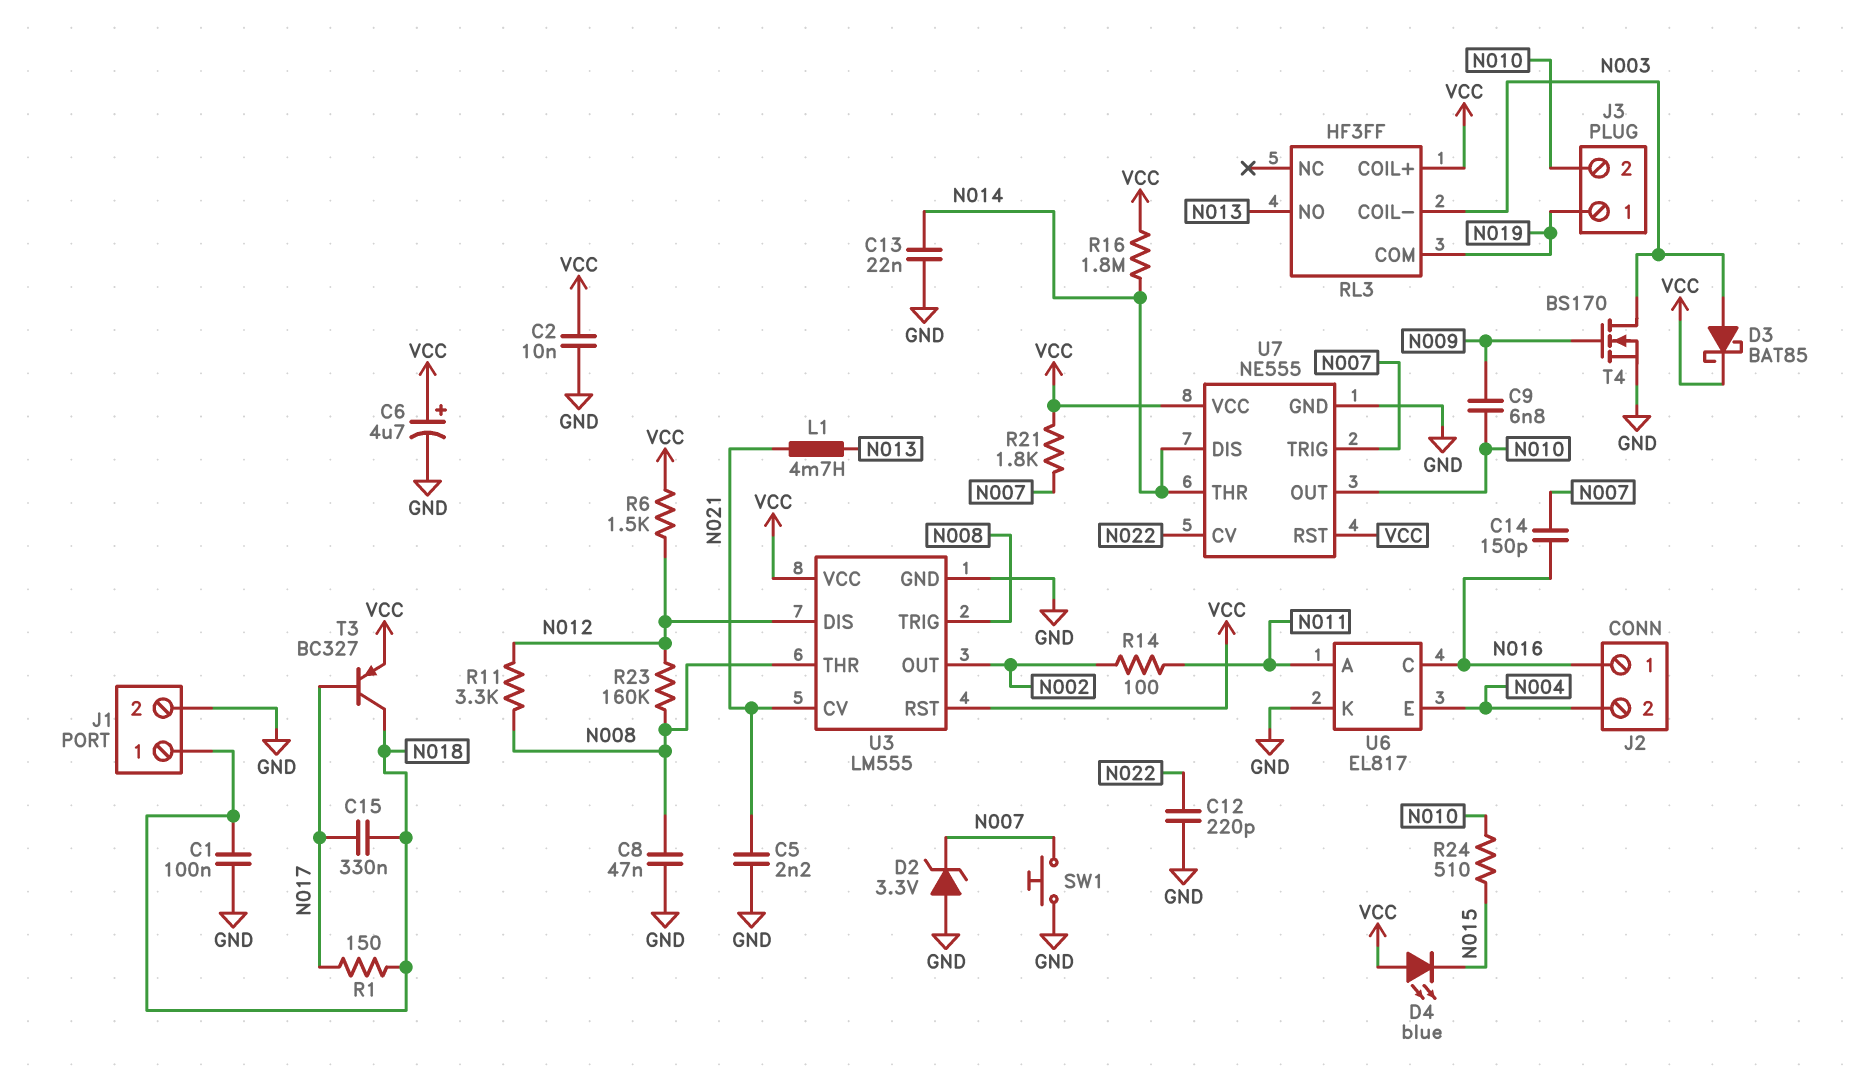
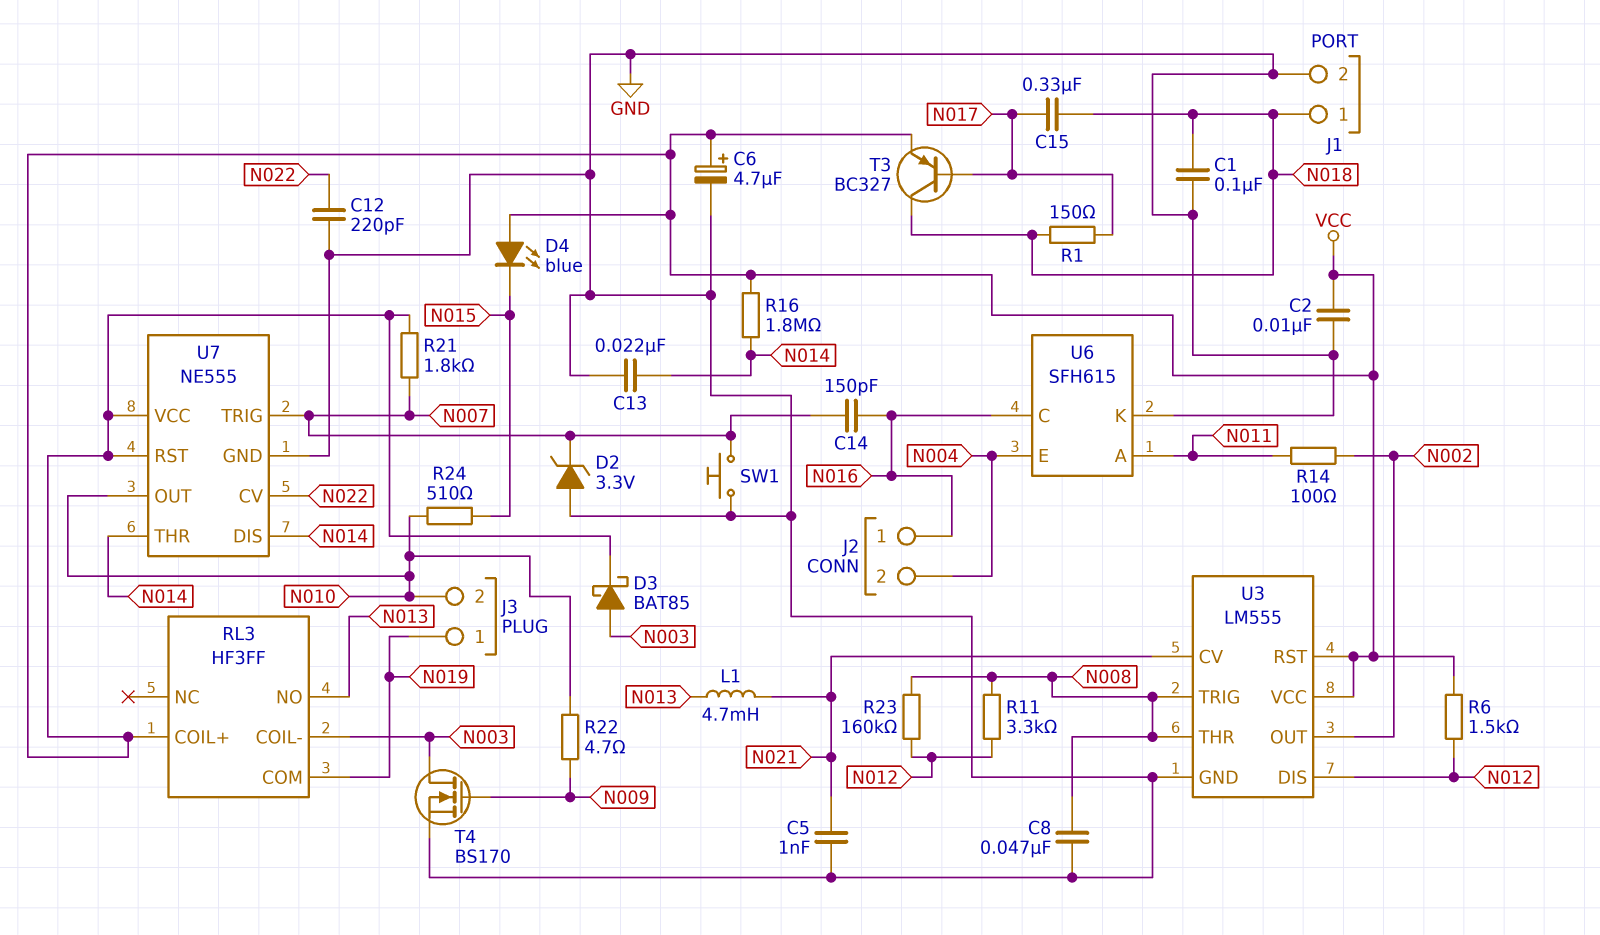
C5: 2.2nF (GND, N021) -> 1nF (GND, N021)
C9: 6.8nF (N009, N010) -> none
R22: none -> 4.7 (N009, N010)
U6: EL817 -> SFH615

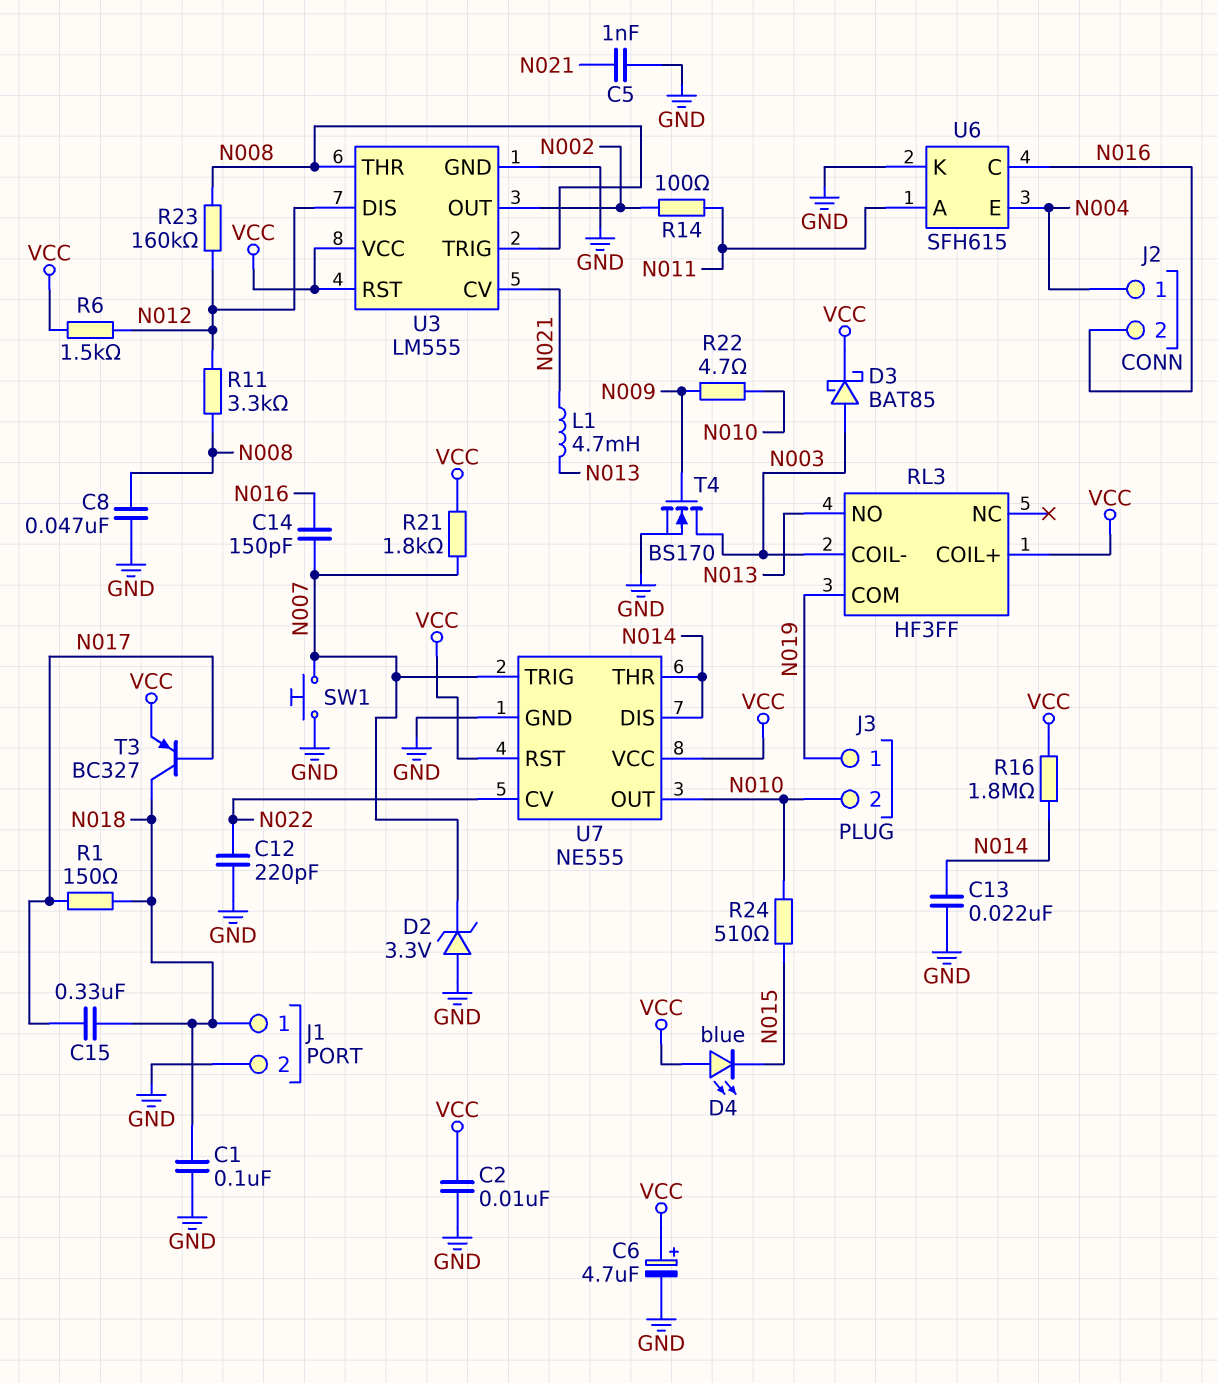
J2 pin 1: N016 -> N004
J2 pin 2: N004 -> N016

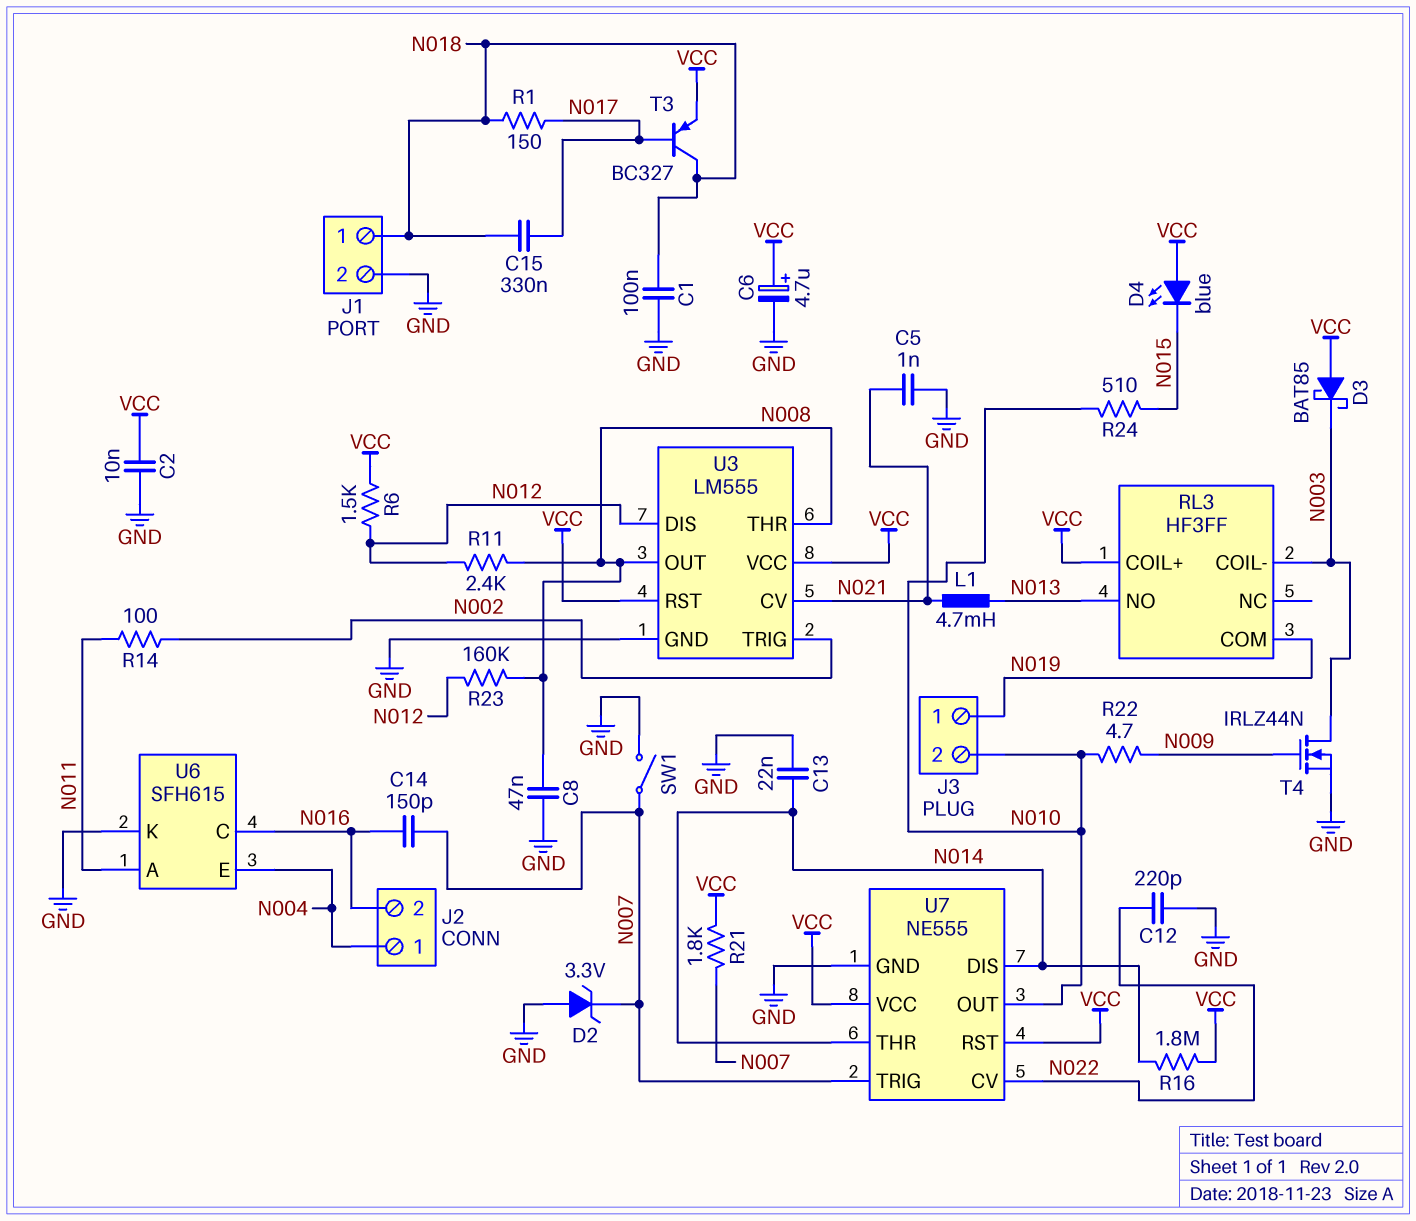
D3: schottky BAT85 (A N003, K VCC) -> schottky BAT85 (A VCC, K N003)
R11: 3.3k (N008, N012) -> 2.4k (N008, N012)
SW1: button (GND, N007) -> switch (GND, N007)
T4: NMOS BS170 (G N009, D N003, S GND) -> NMOS IRLZ44N (G N009, D N003, S GND)
U3 pin OUT: N002 -> N008
U3 pin TRIG: N008 -> N002

